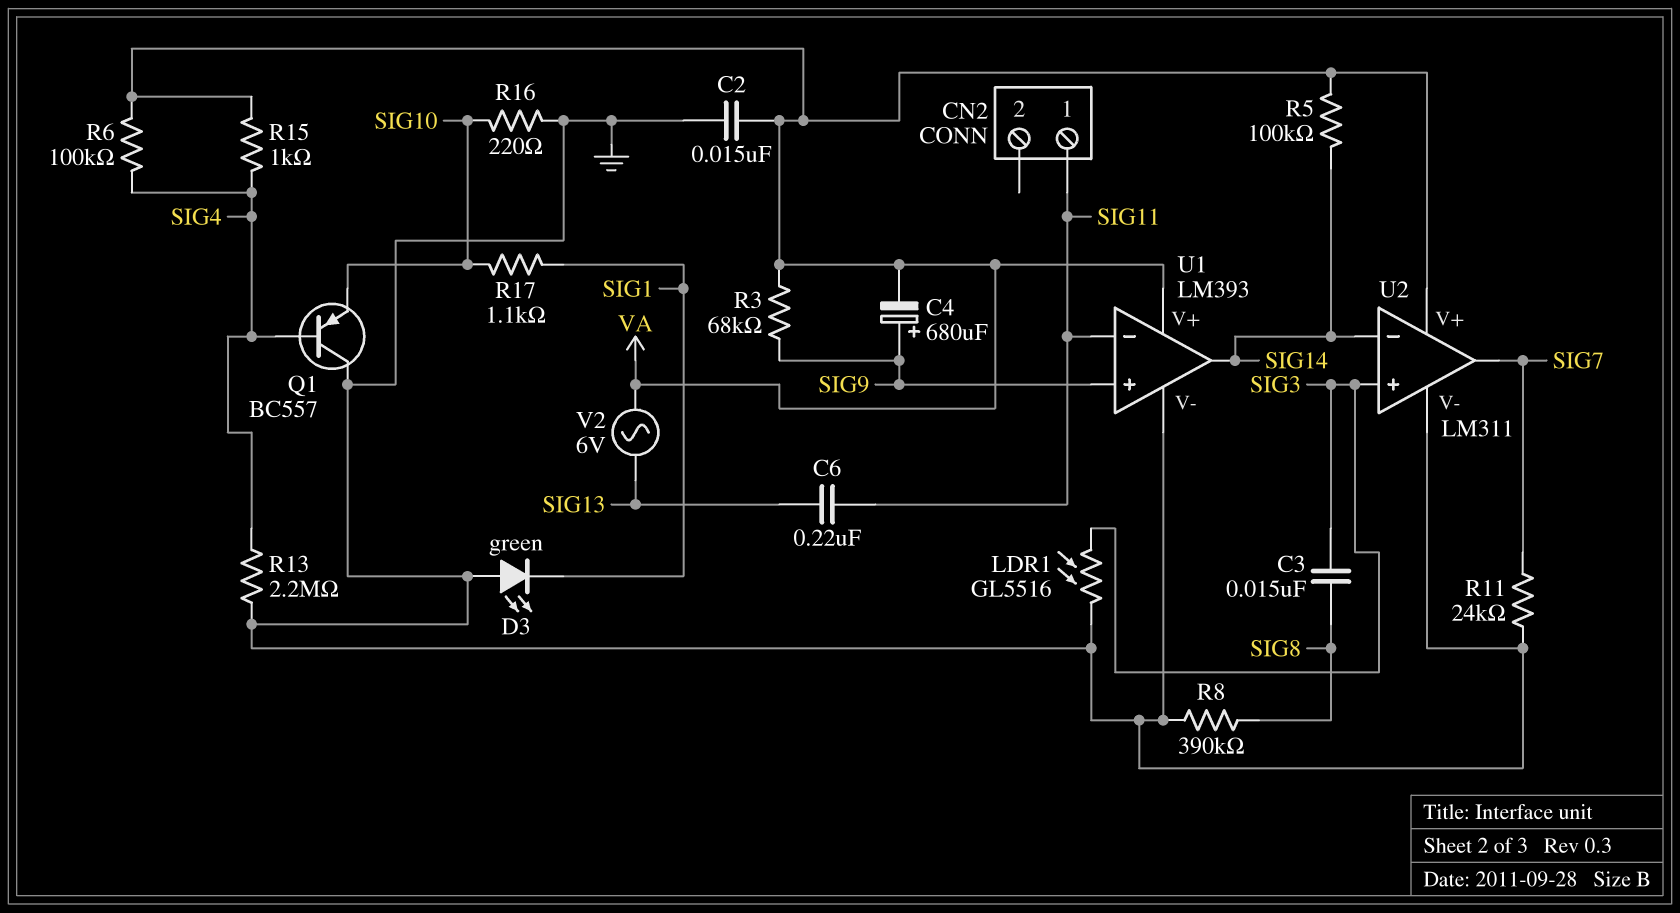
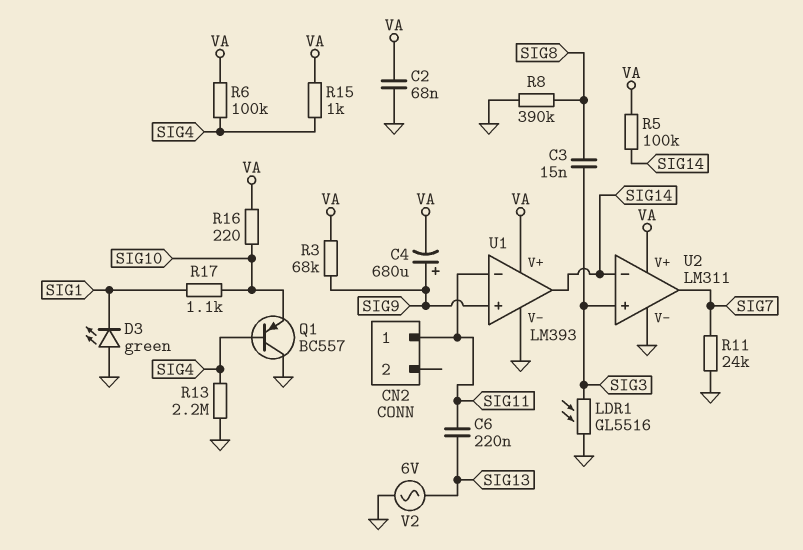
C2: 15nF (GND, VA) -> 68nF (GND, VA)
R16: 220 (GND, SIG10) -> 220 (SIG10, VA)
V2: AC 6V (SIG13, VA) -> AC 6V (GND, SIG13)

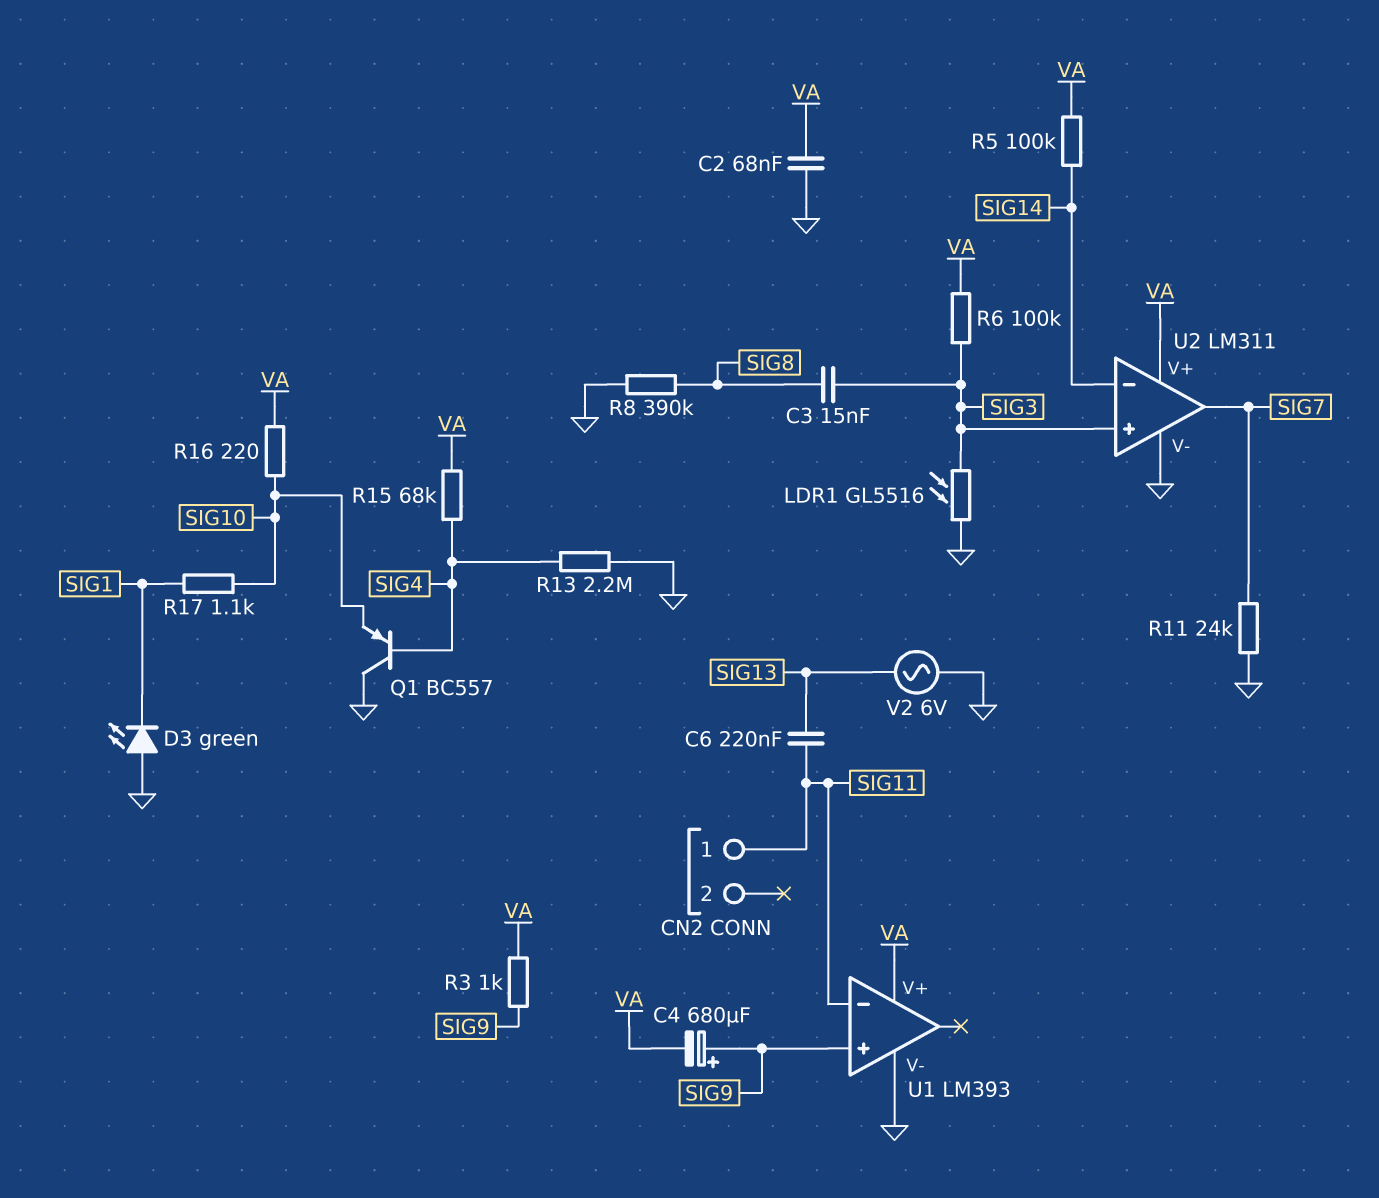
R3: 68k (SIG9, VA) -> 1k (SIG9, VA)
R6: 100k (SIG4, VA) -> 100k (SIG3, VA)
R15: 1k (SIG4, VA) -> 68k (SIG4, VA)
U1 pin out: SIG14 -> none

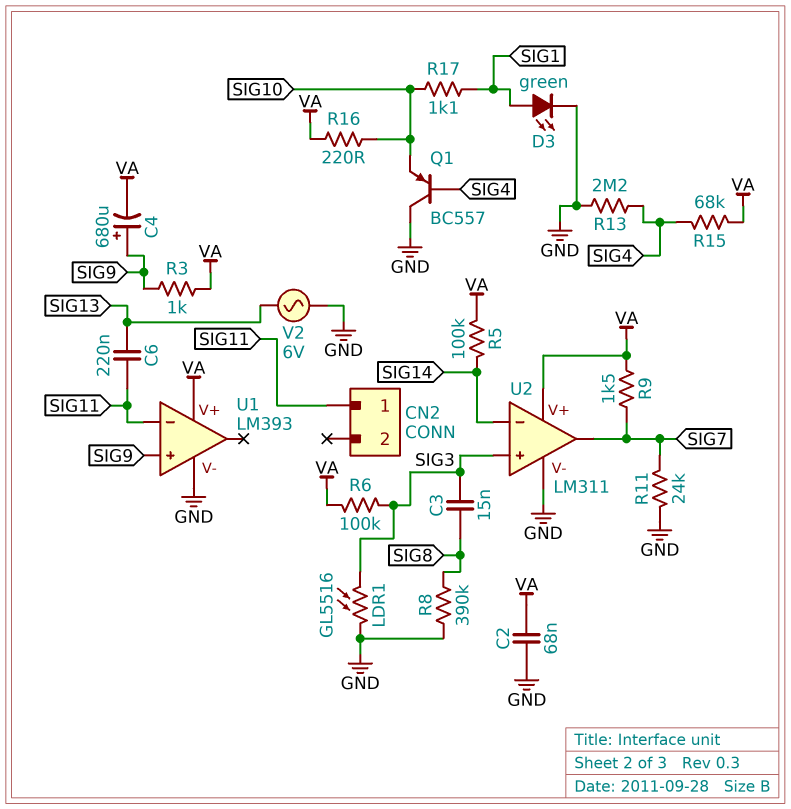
D3: LED green (A GND, K SIG1) -> LED green (A SIG1, K GND)
R9: none -> 1.5k (SIG7, VA)

